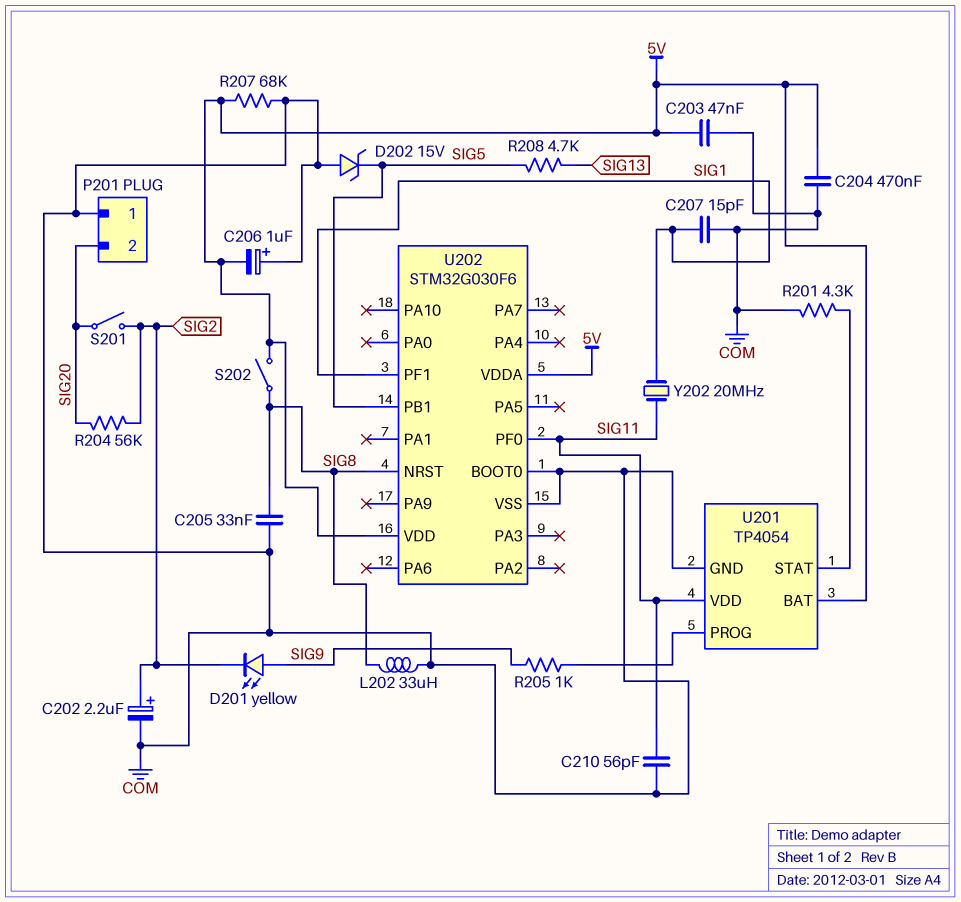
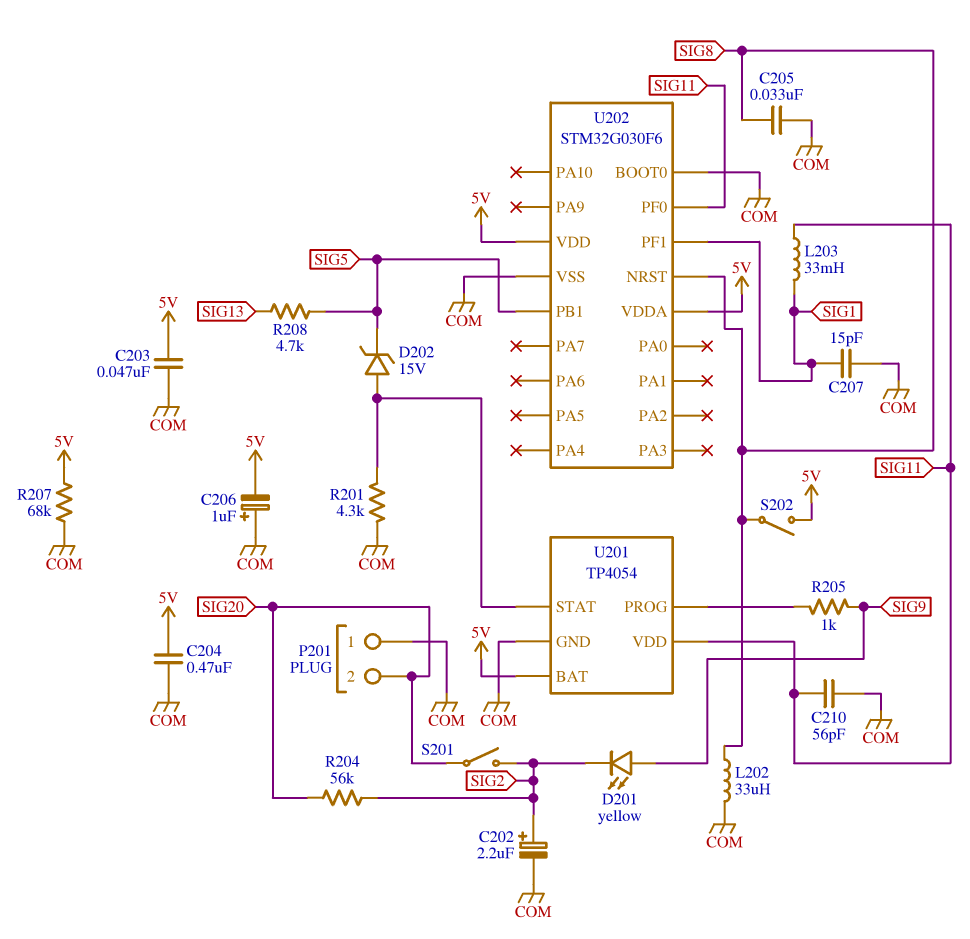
D202: zener 15V (A COM, K SIG5) -> zener 15V (A U201/STAT, K SIG5)
L203: none -> 33mH (SIG1, SIG11)
Y202: 20MHz (SIG1, SIG11) -> none

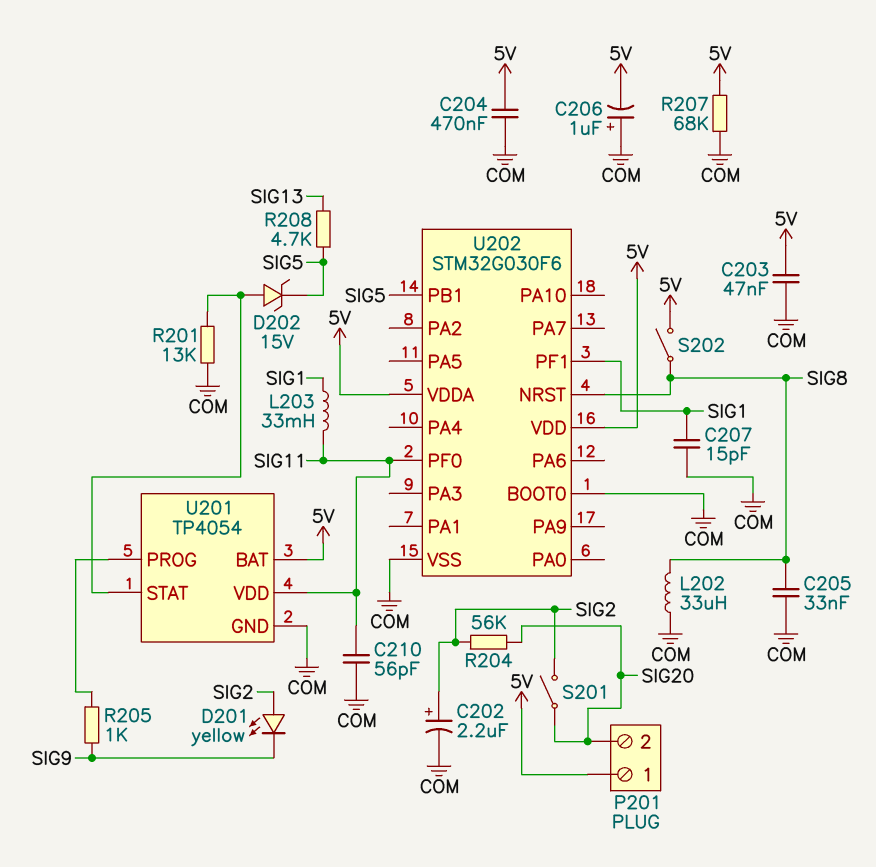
D201: LED yellow (A SIG9, K SIG2) -> LED yellow (A SIG2, K SIG9)
P201 pin 1: COM -> 5V
R201: 4.3k (COM, U201/STAT) -> 13k (COM, U201/STAT)

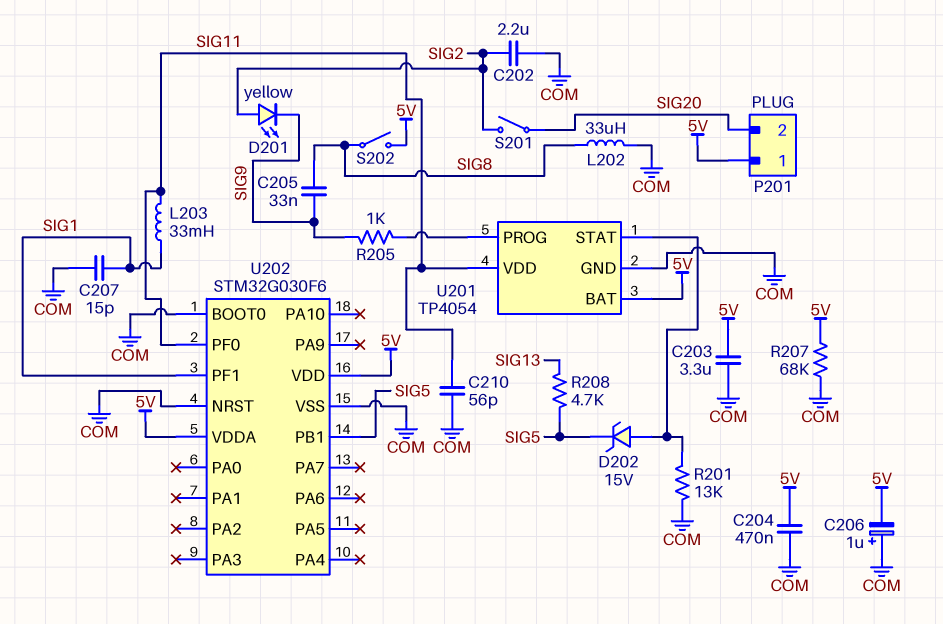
C202: 2.2uF (plus SIG2, minus COM) -> 2.2uF (COM, SIG2)
C203: 47nF (5V, COM) -> 3.3uF (5V, COM)
C205: 33nF (COM, SIG8) -> 33nF (SIG8, SIG9)
R204: 56k (SIG2, SIG20) -> none
U202 pin NRST: SIG8 -> COM

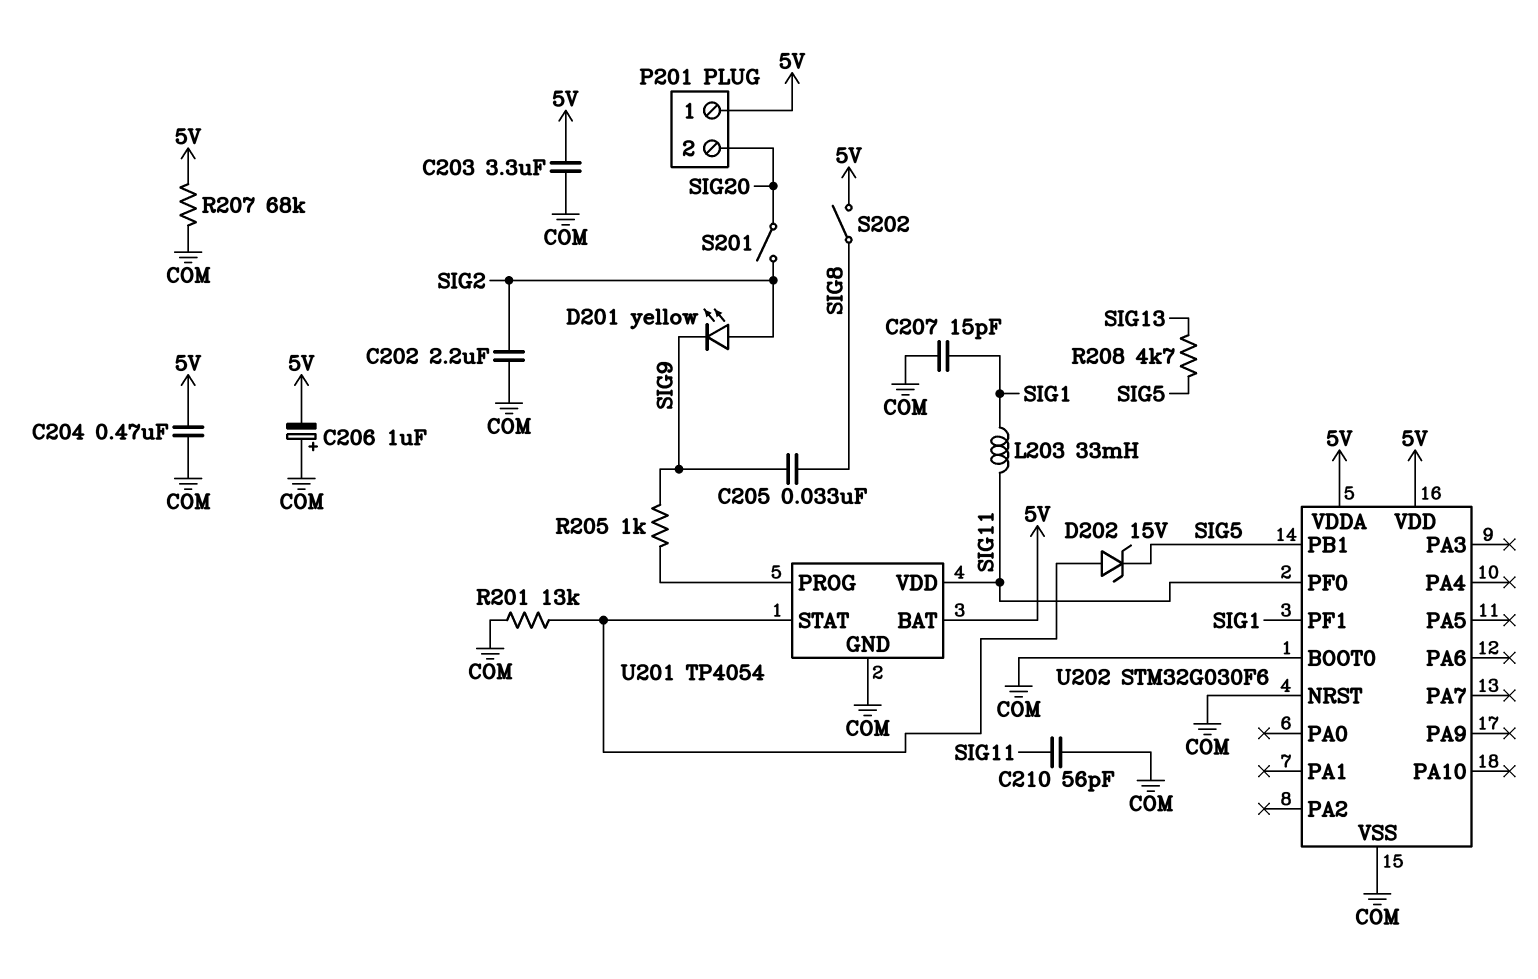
L202: 33uH (COM, SIG8) -> none

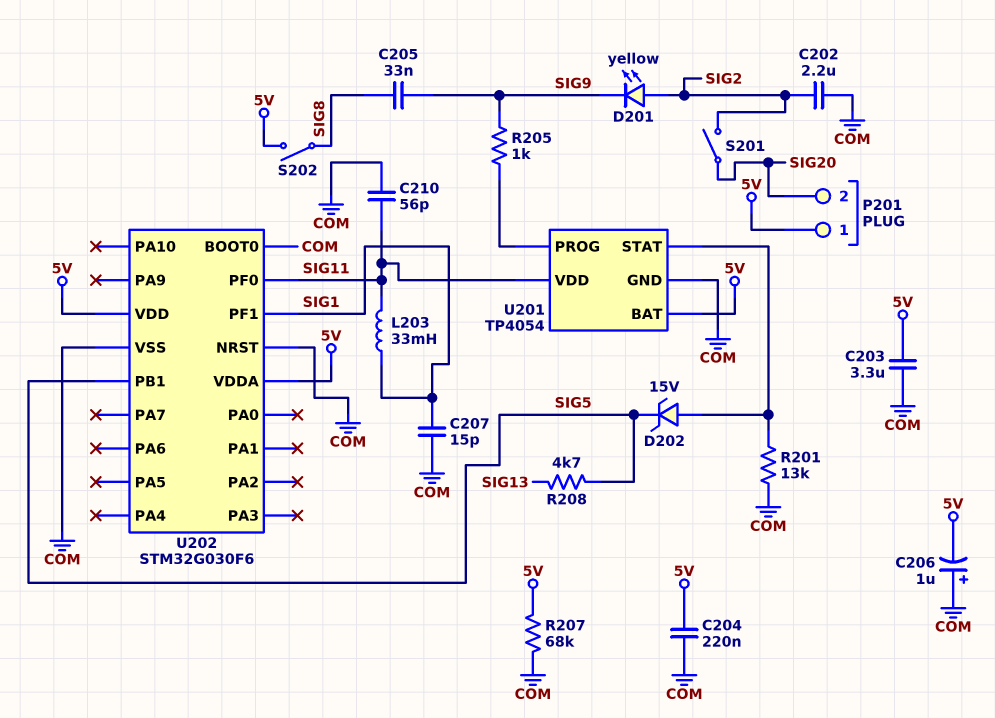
C204: 470nF (5V, COM) -> 220nF (5V, COM)

